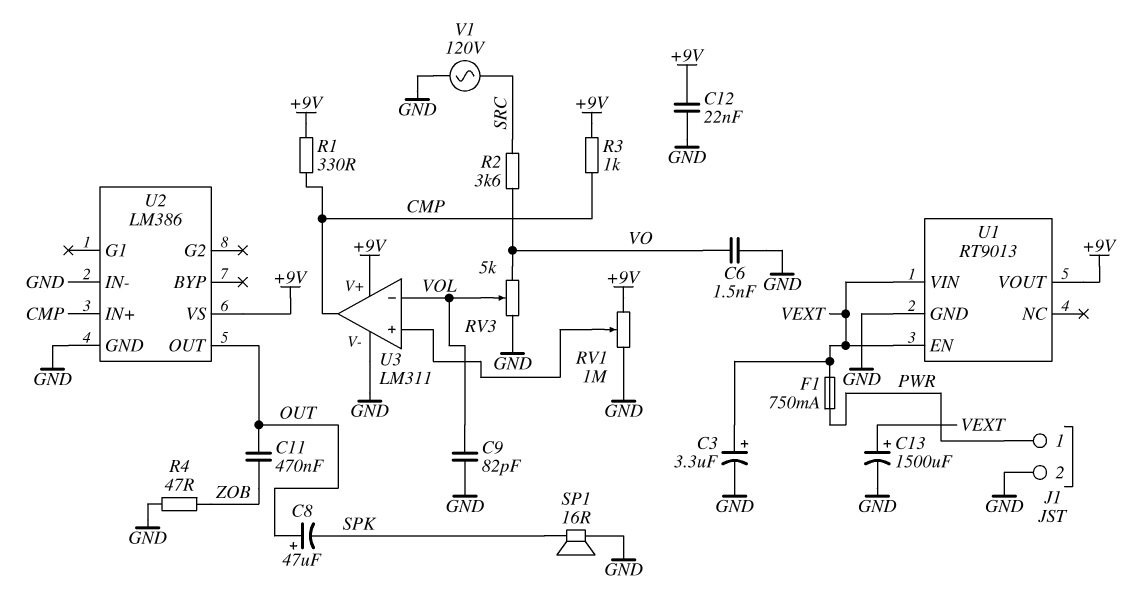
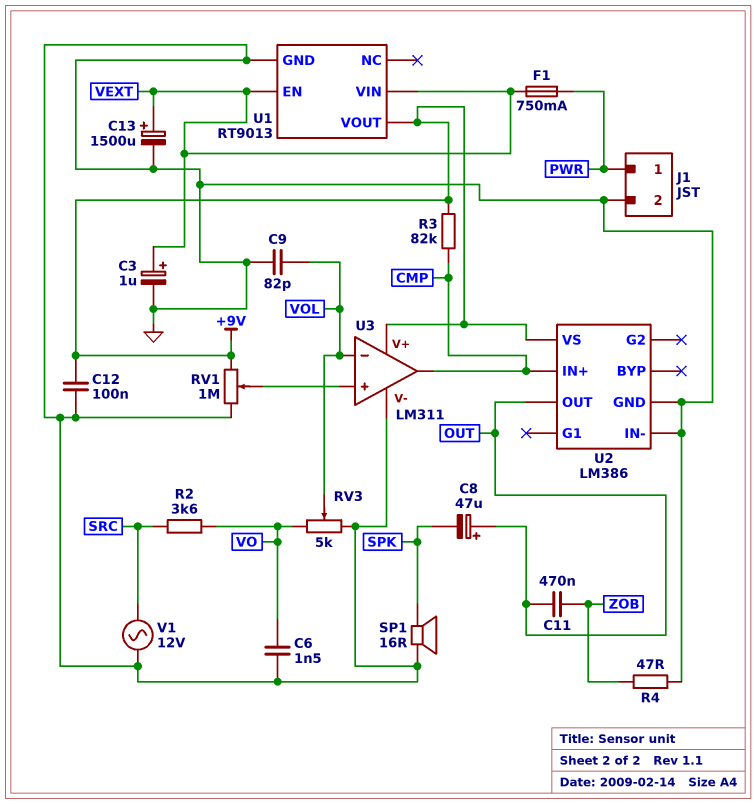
C3: 3.3uF (plus VEXT, minus GND) -> 1uF (plus VEXT, minus GND)
C12: 22nF (+9V, GND) -> 100nF (+9V, GND)
R1: 330 (+9V, CMP) -> none
R3: 1k (+9V, CMP) -> 82k (+9V, CMP)
V1: AC 120V (GND, SRC) -> AC 12V (GND, SRC)

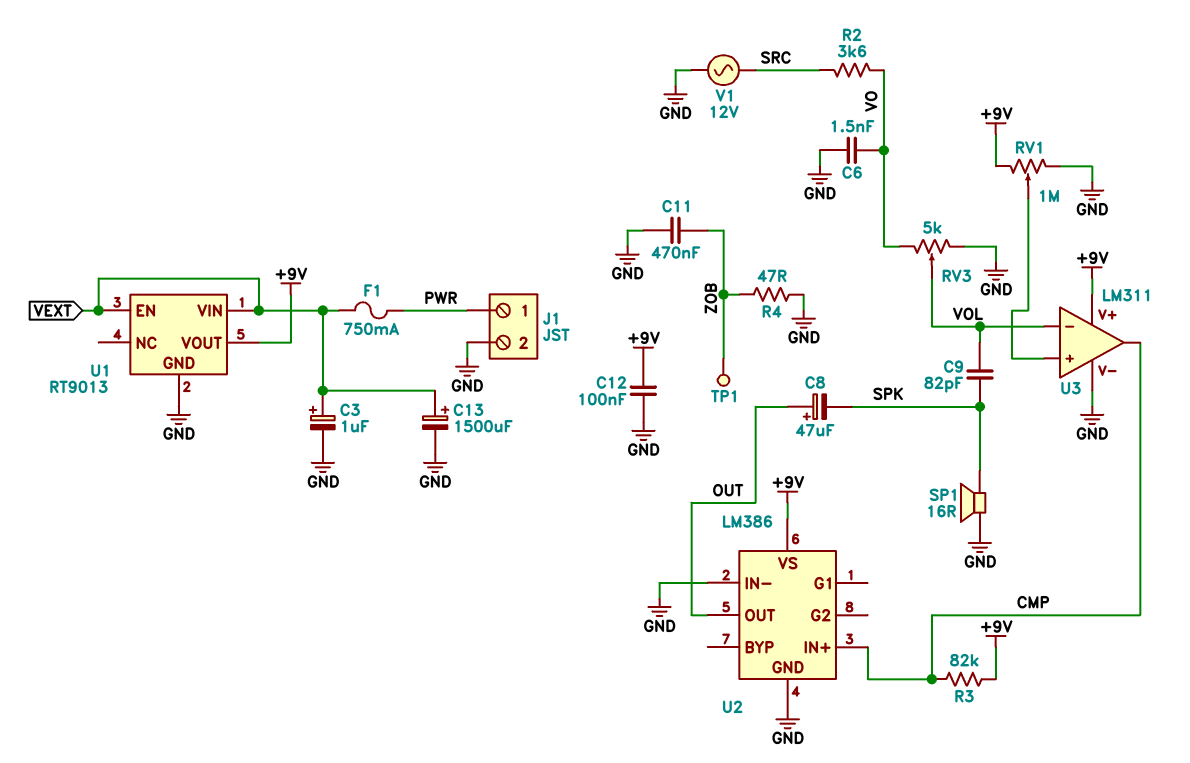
C9: 82pF (GND, VOL) -> 82pF (SPK, VOL)
C11: 470nF (OUT, ZOB) -> 470nF (GND, ZOB)
TP1: none -> test point (ZOB)

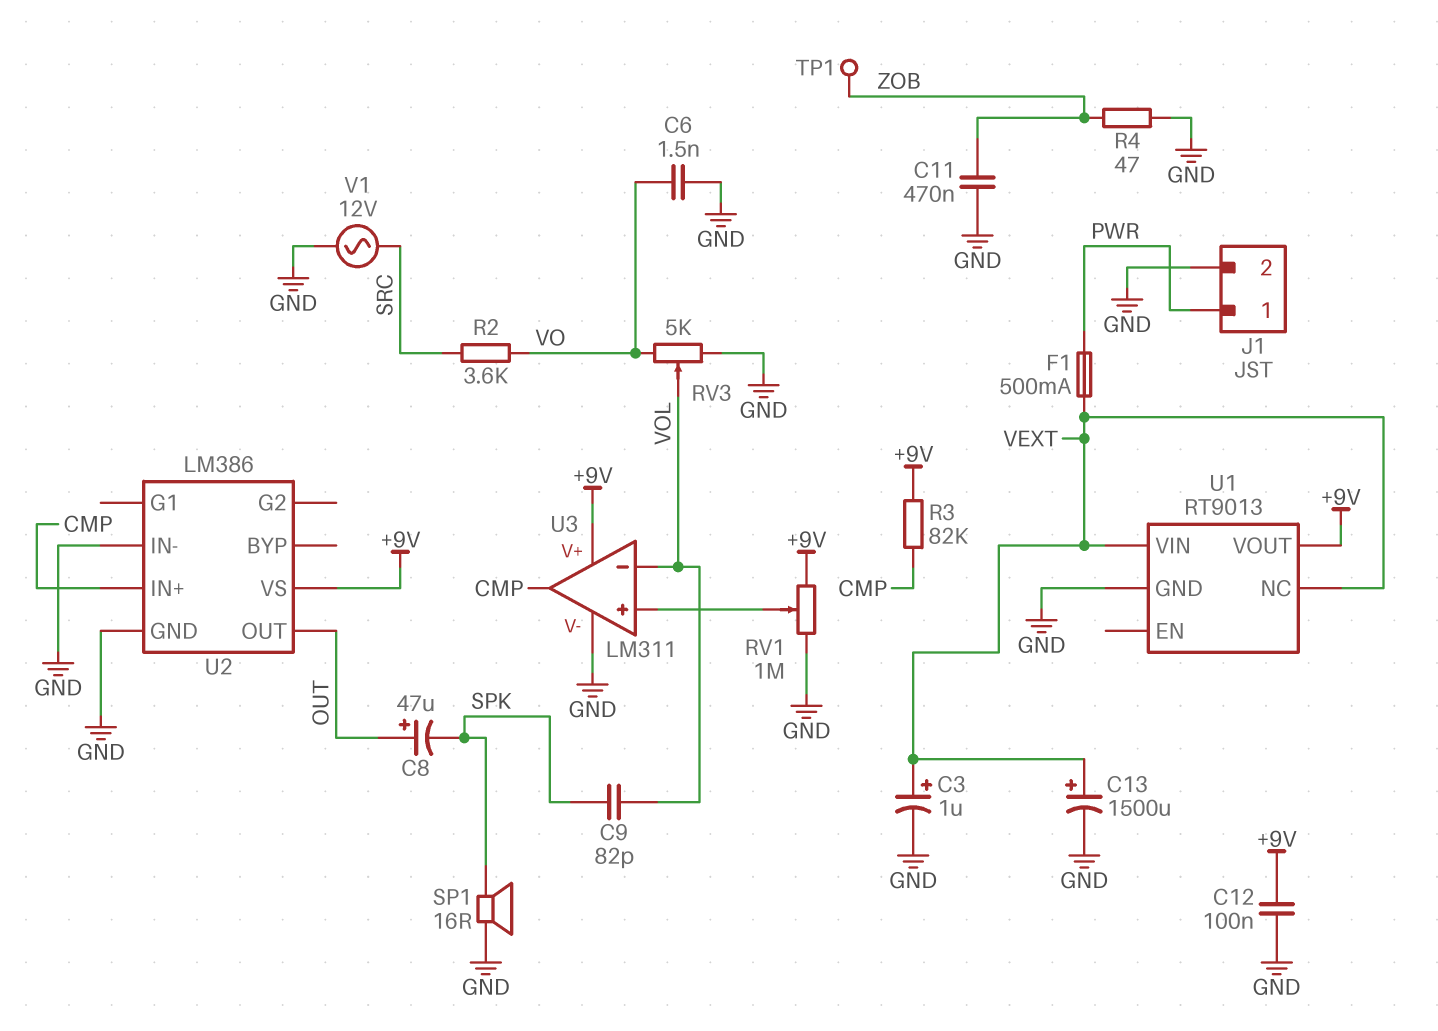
F1: 750mA (PWR, VEXT) -> 500mA (PWR, VEXT)
U1 pin EN: VEXT -> none
U1 pin NC: none -> VEXT

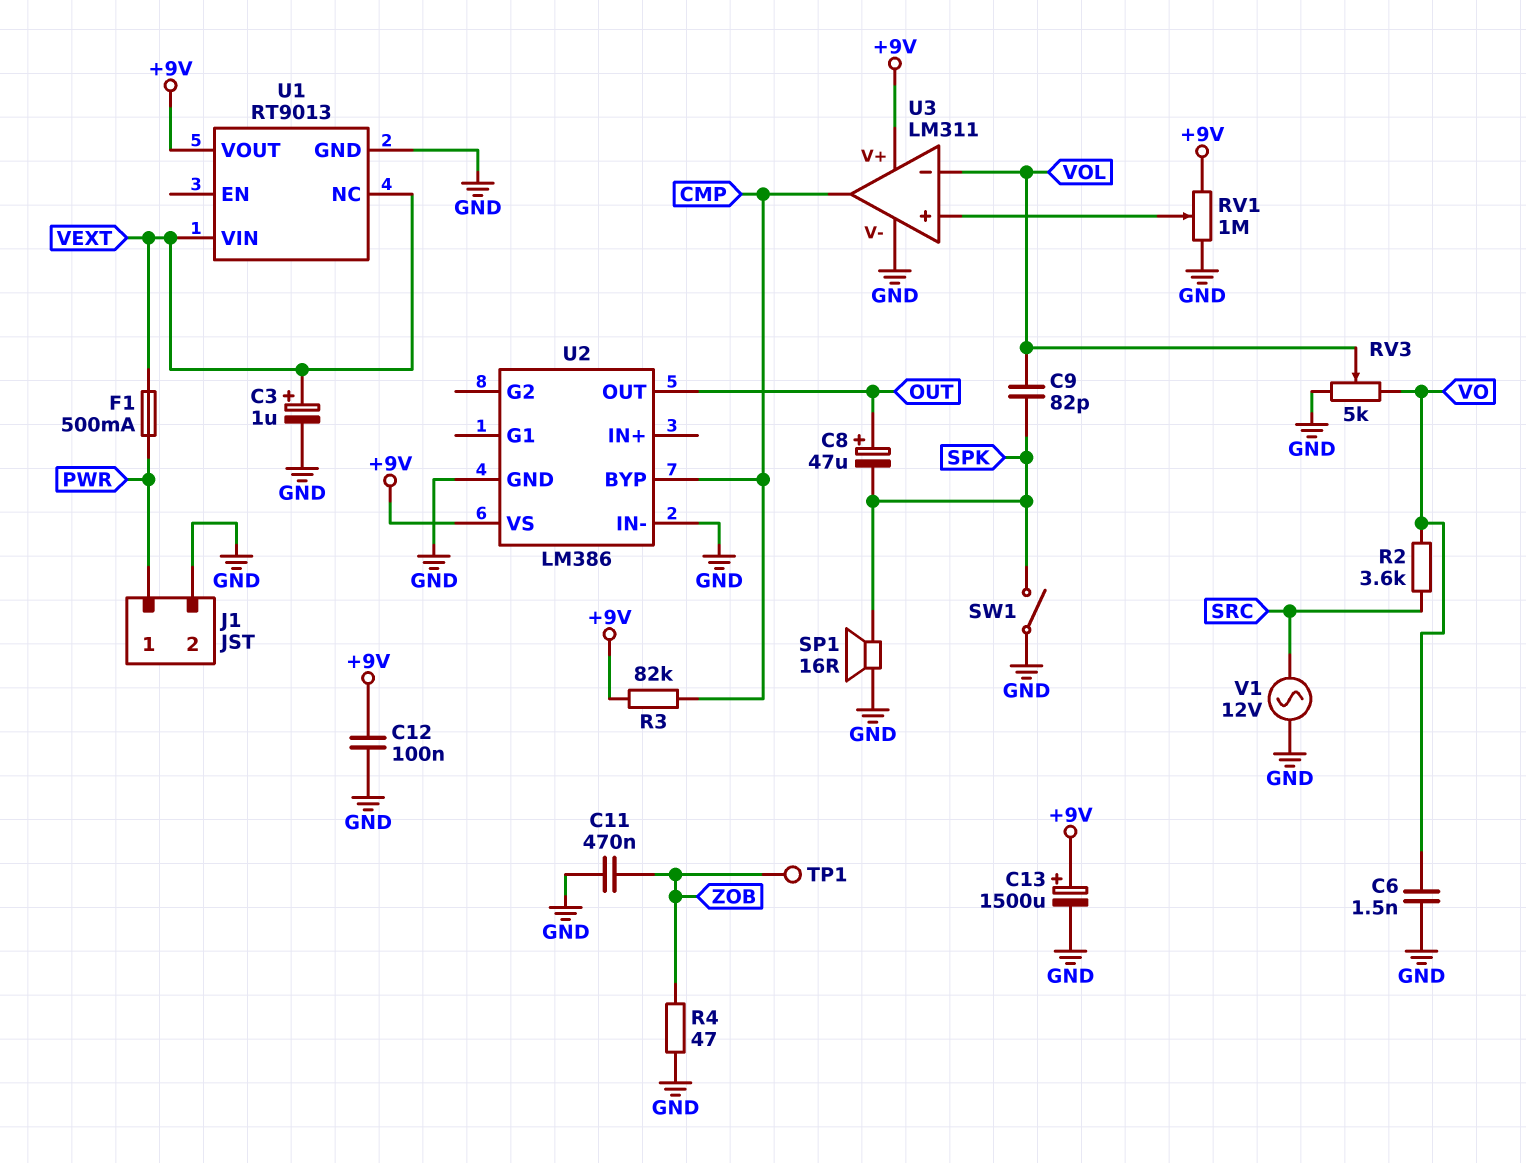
C13: 1500uF (plus VEXT, minus GND) -> 1500uF (plus +9V, minus GND)
SW1: none -> switch (GND, SPK)
U2 pin BYP: none -> CMP
U2 pin IN+: CMP -> none

